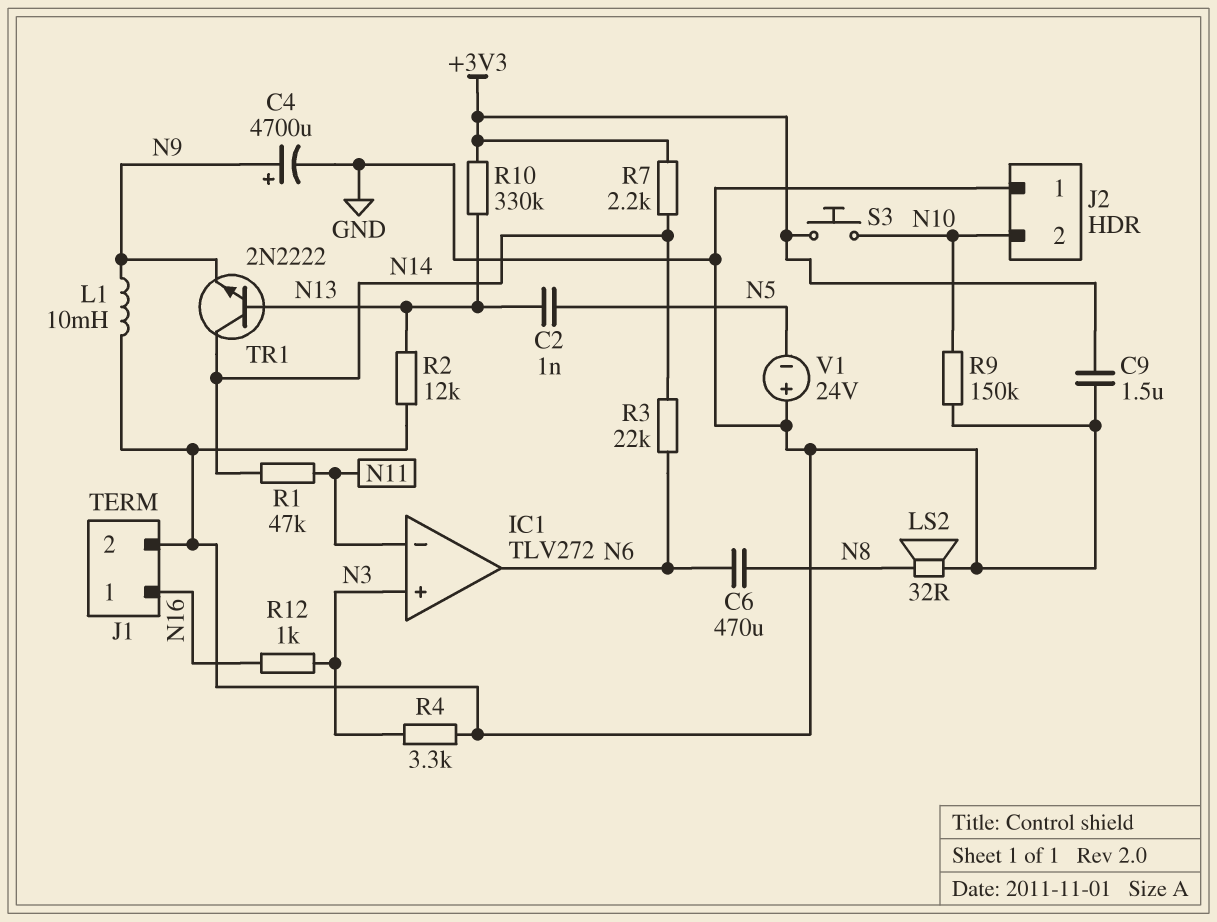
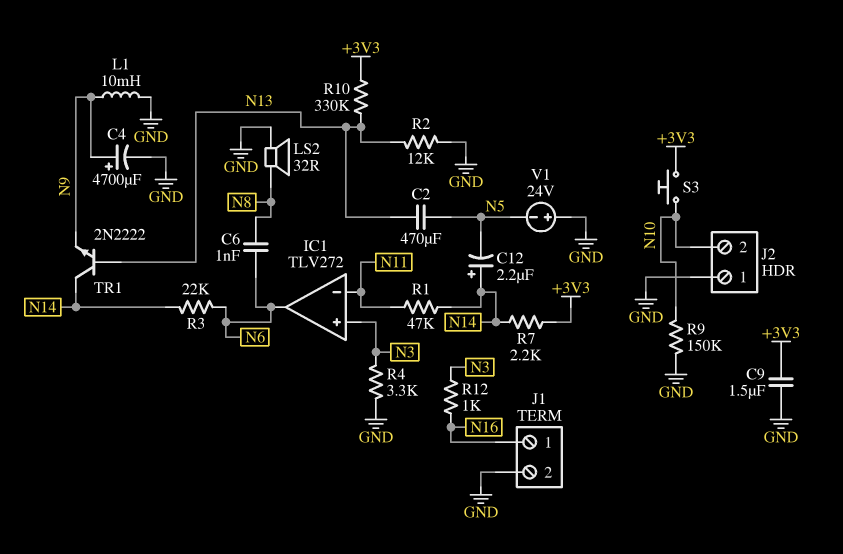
C2: 1nF (N5, N13) -> 470uF (N5, N13)
C6: 470uF (N6, N8) -> 1nF (N6, N8)
C12: none -> 2.2uF (plus N14, minus N5)

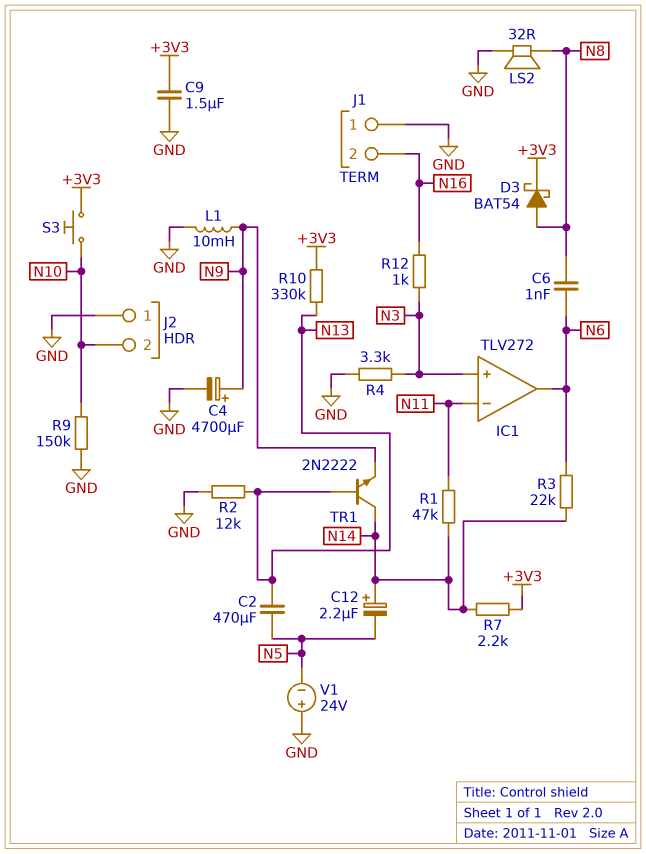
D3: none -> schottky BAT54 (A N8, K +3V3)
J1 pin 1: N16 -> GND
J1 pin 2: GND -> N16

